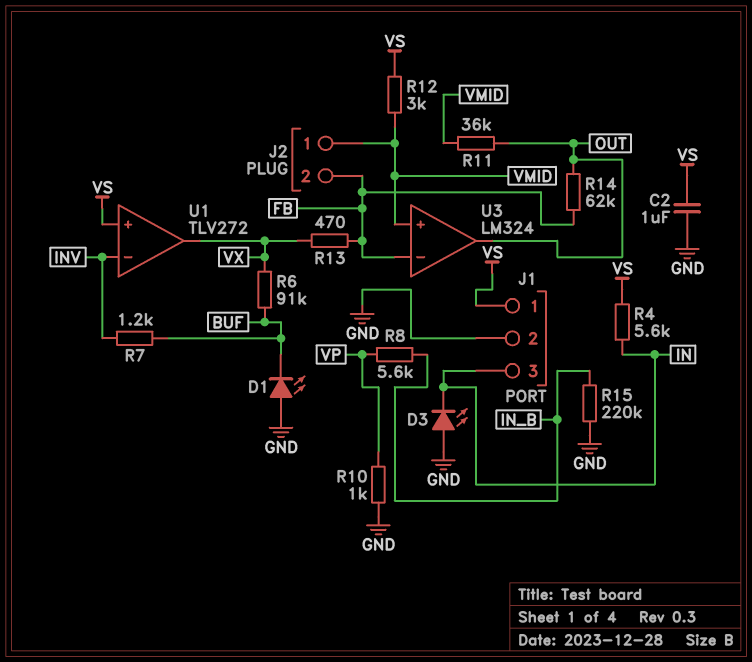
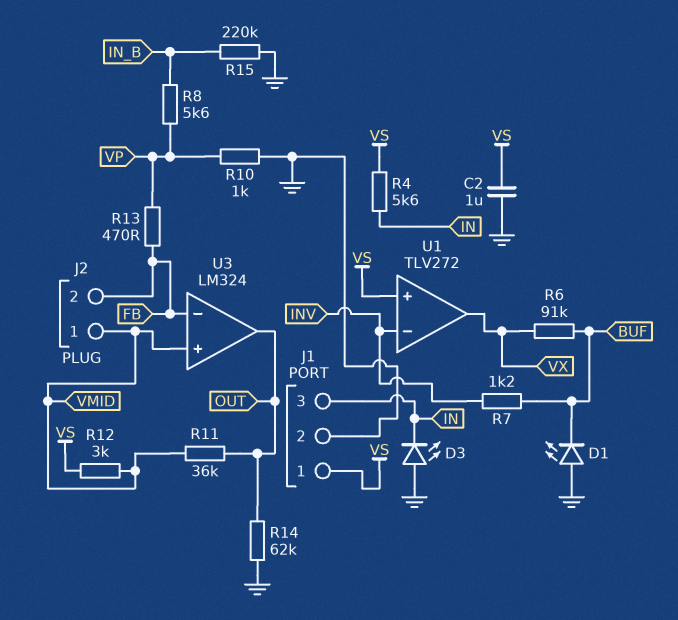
R13: 470 (FB, VX) -> 470 (FB, VP)
R14: 62k (FB, OUT) -> 62k (GND, OUT)

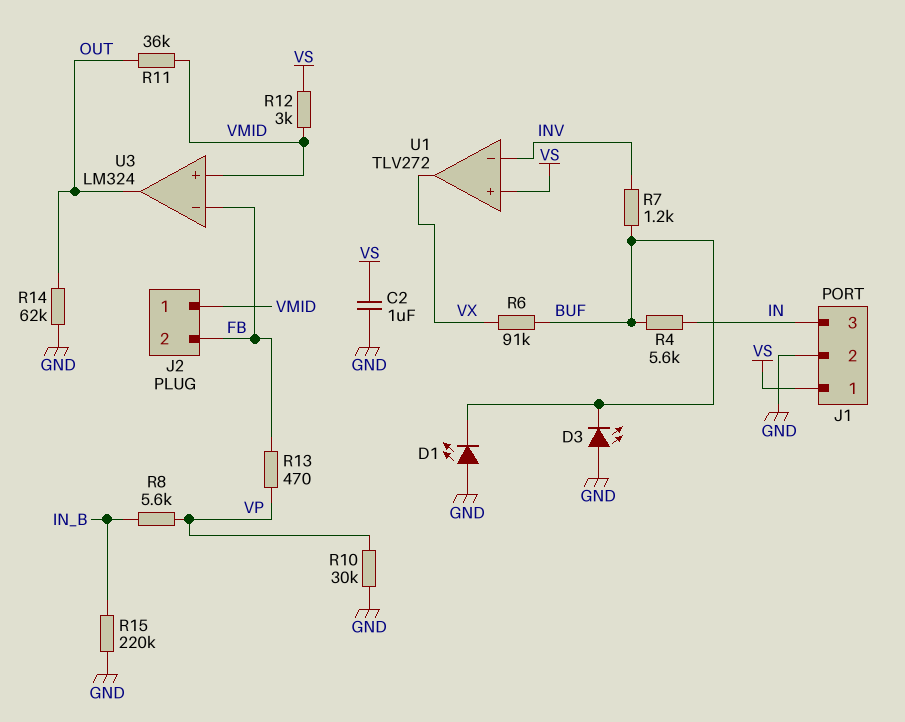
D3: LED (A GND, K IN) -> LED (A GND, K BUF)
R4: 5.6k (IN, VS) -> 5.6k (BUF, IN)
R10: 1k (GND, VP) -> 30k (GND, VP)

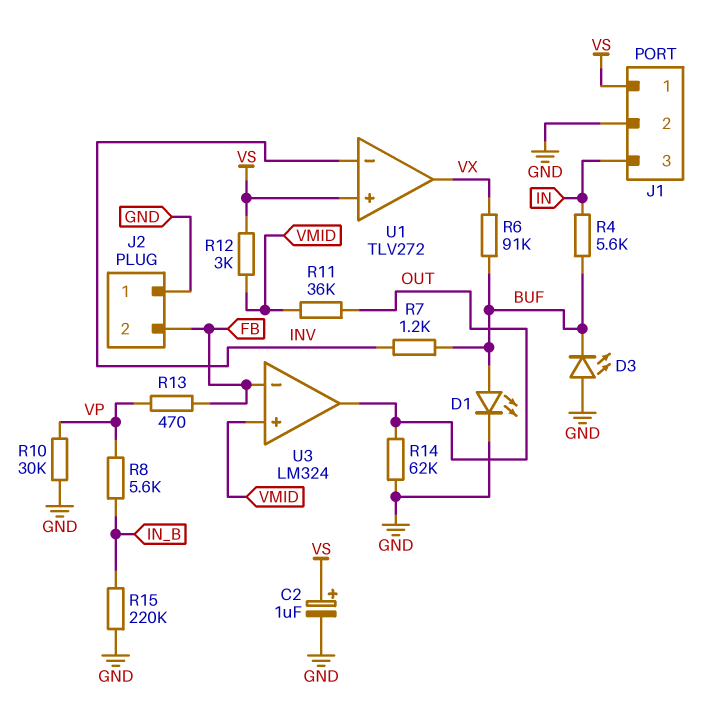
C2: 1uF (GND, VS) -> 1uF (plus VS, minus GND)
D1: LED (A GND, K BUF) -> LED (A BUF, K GND)
J2 pin 1: VMID -> GND

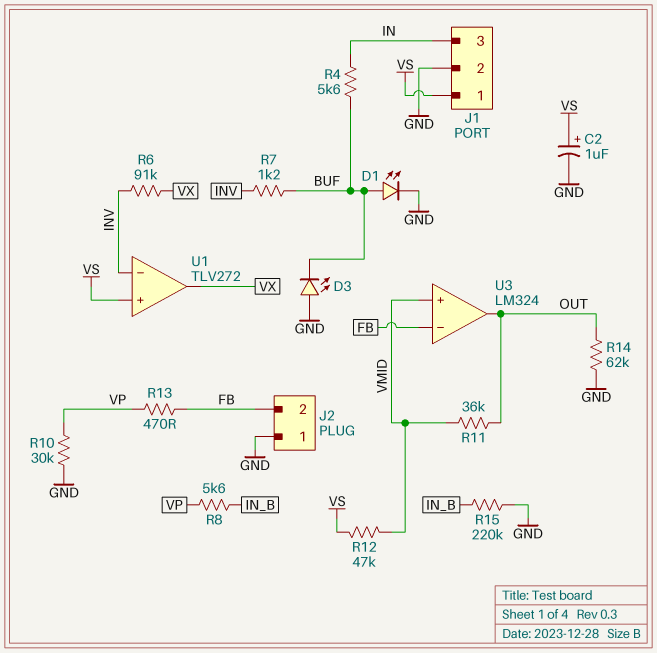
R6: 91k (BUF, VX) -> 91k (INV, VX)
R12: 3k (VMID, VS) -> 47k (VMID, VS)

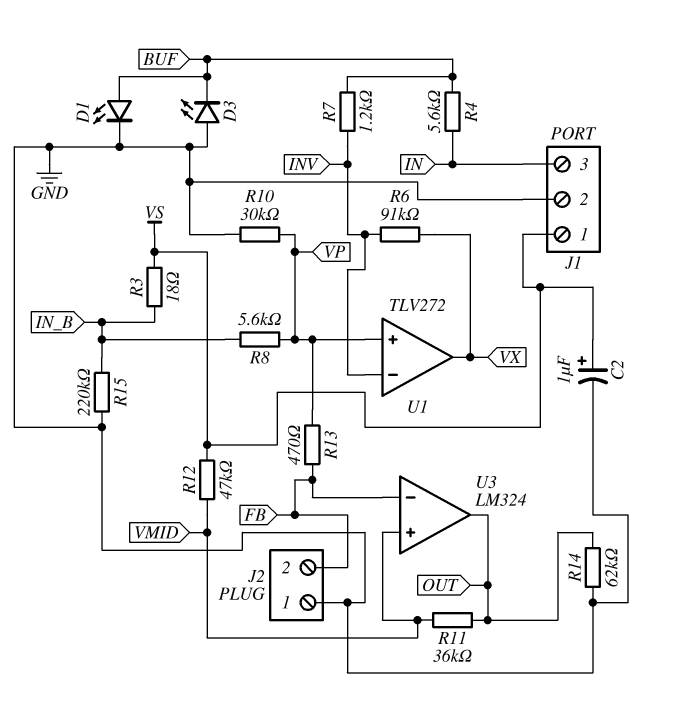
R3: none -> 18 (IN_B, VS)
U1 pin in+: VS -> VP

